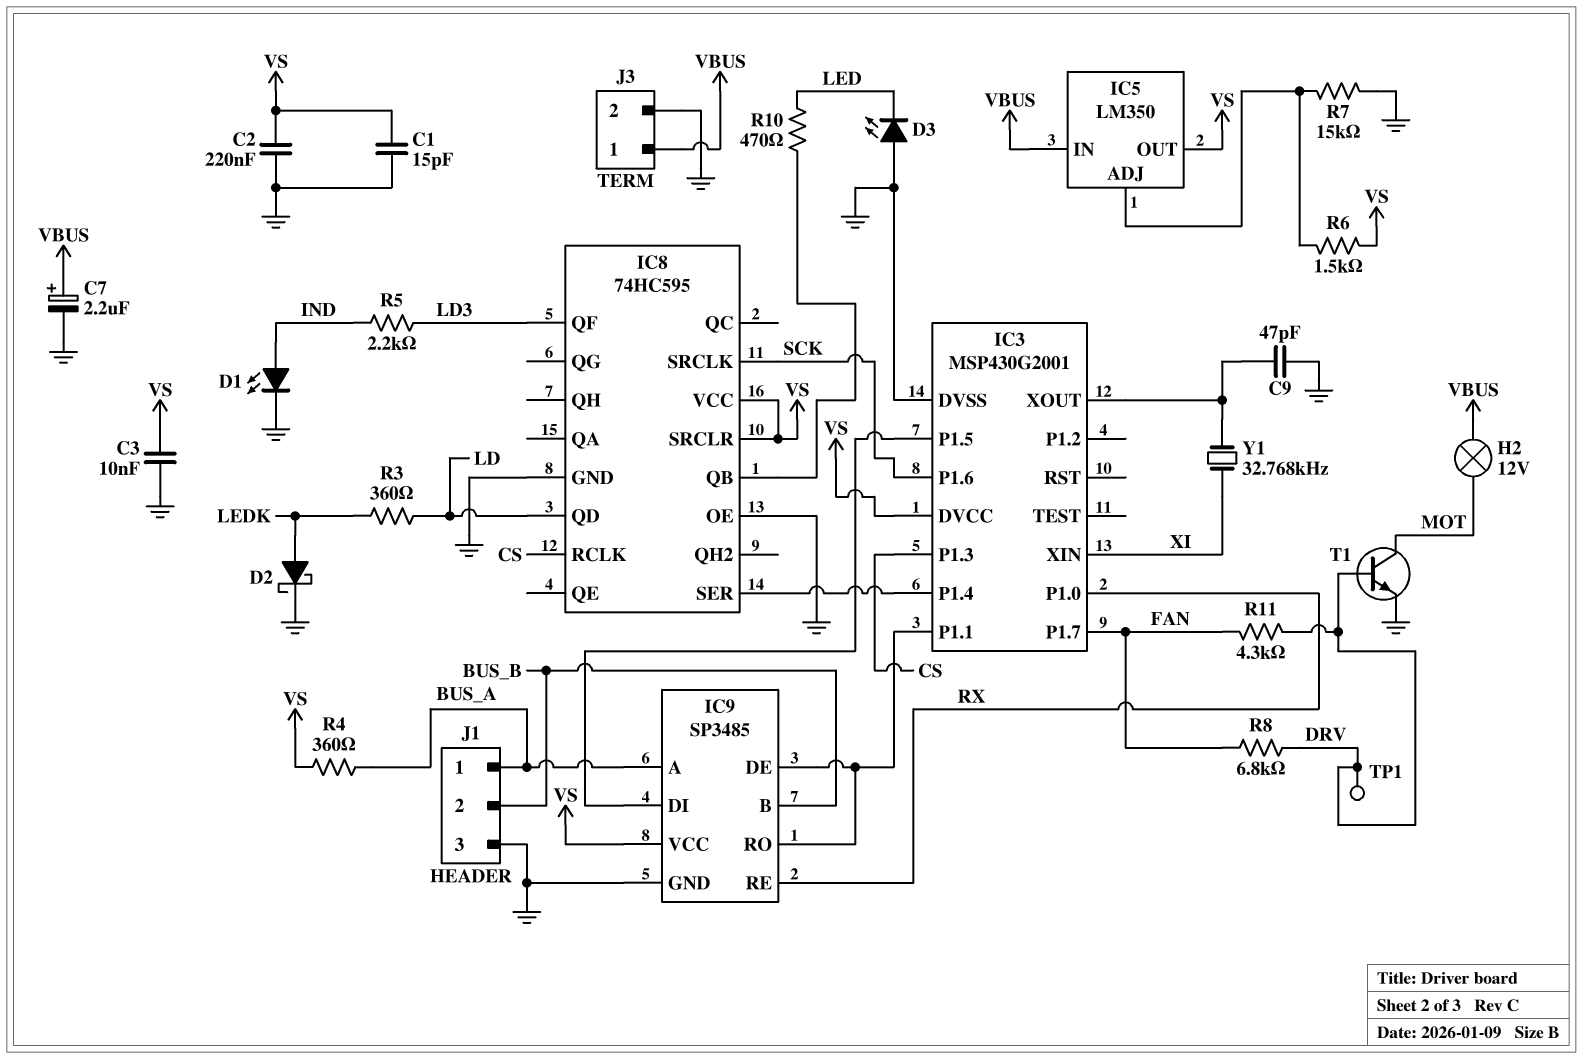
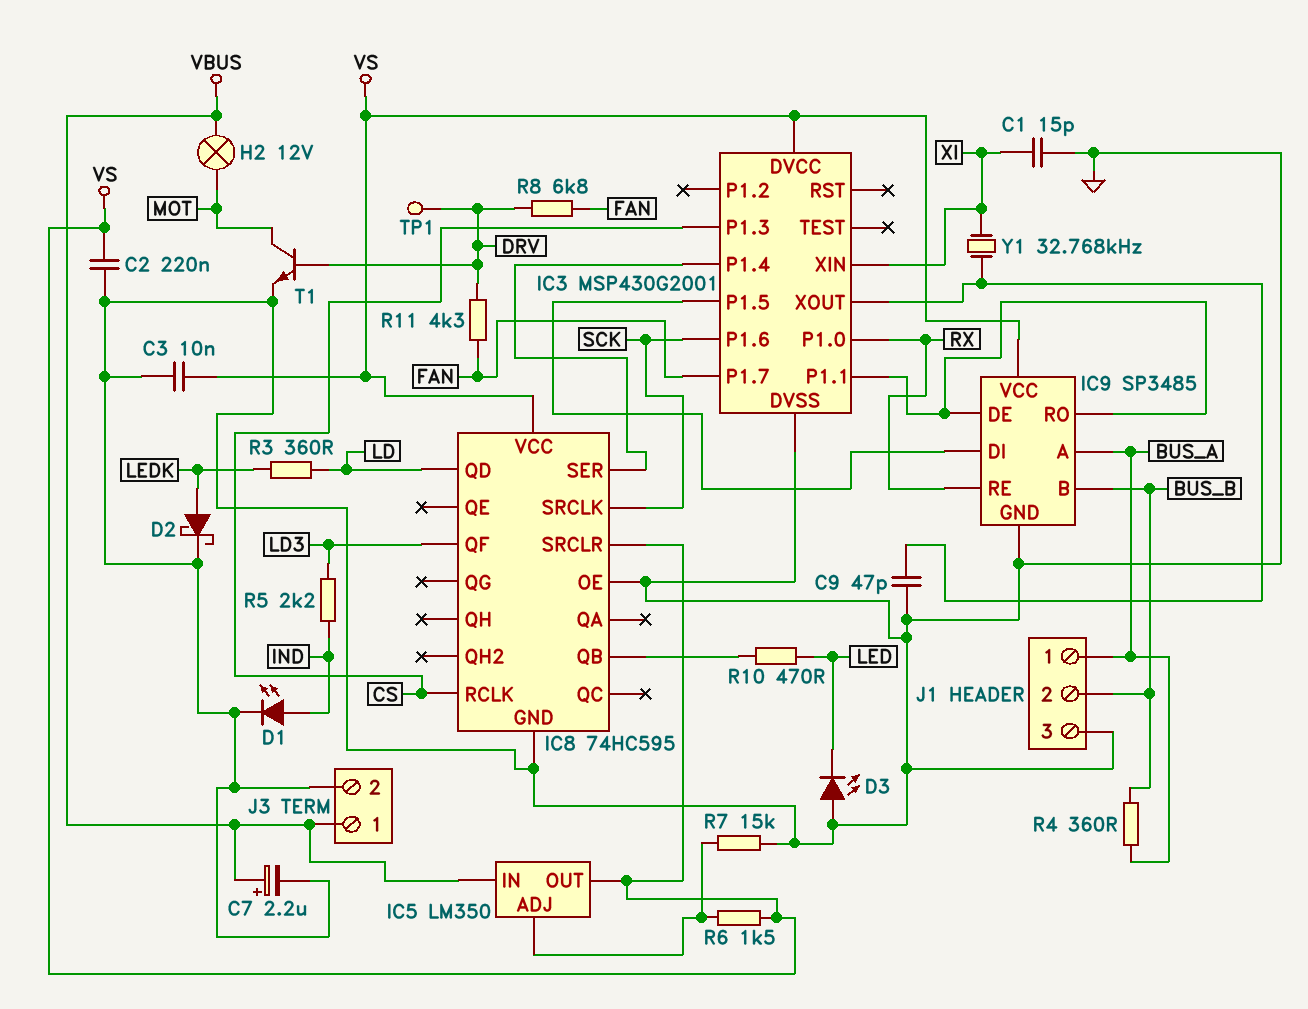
C1: 15pF (GND, VS) -> 15pF (GND, XI)
R4: 360 (BUS_A, VS) -> 360 (BUS_A, BUS_B)

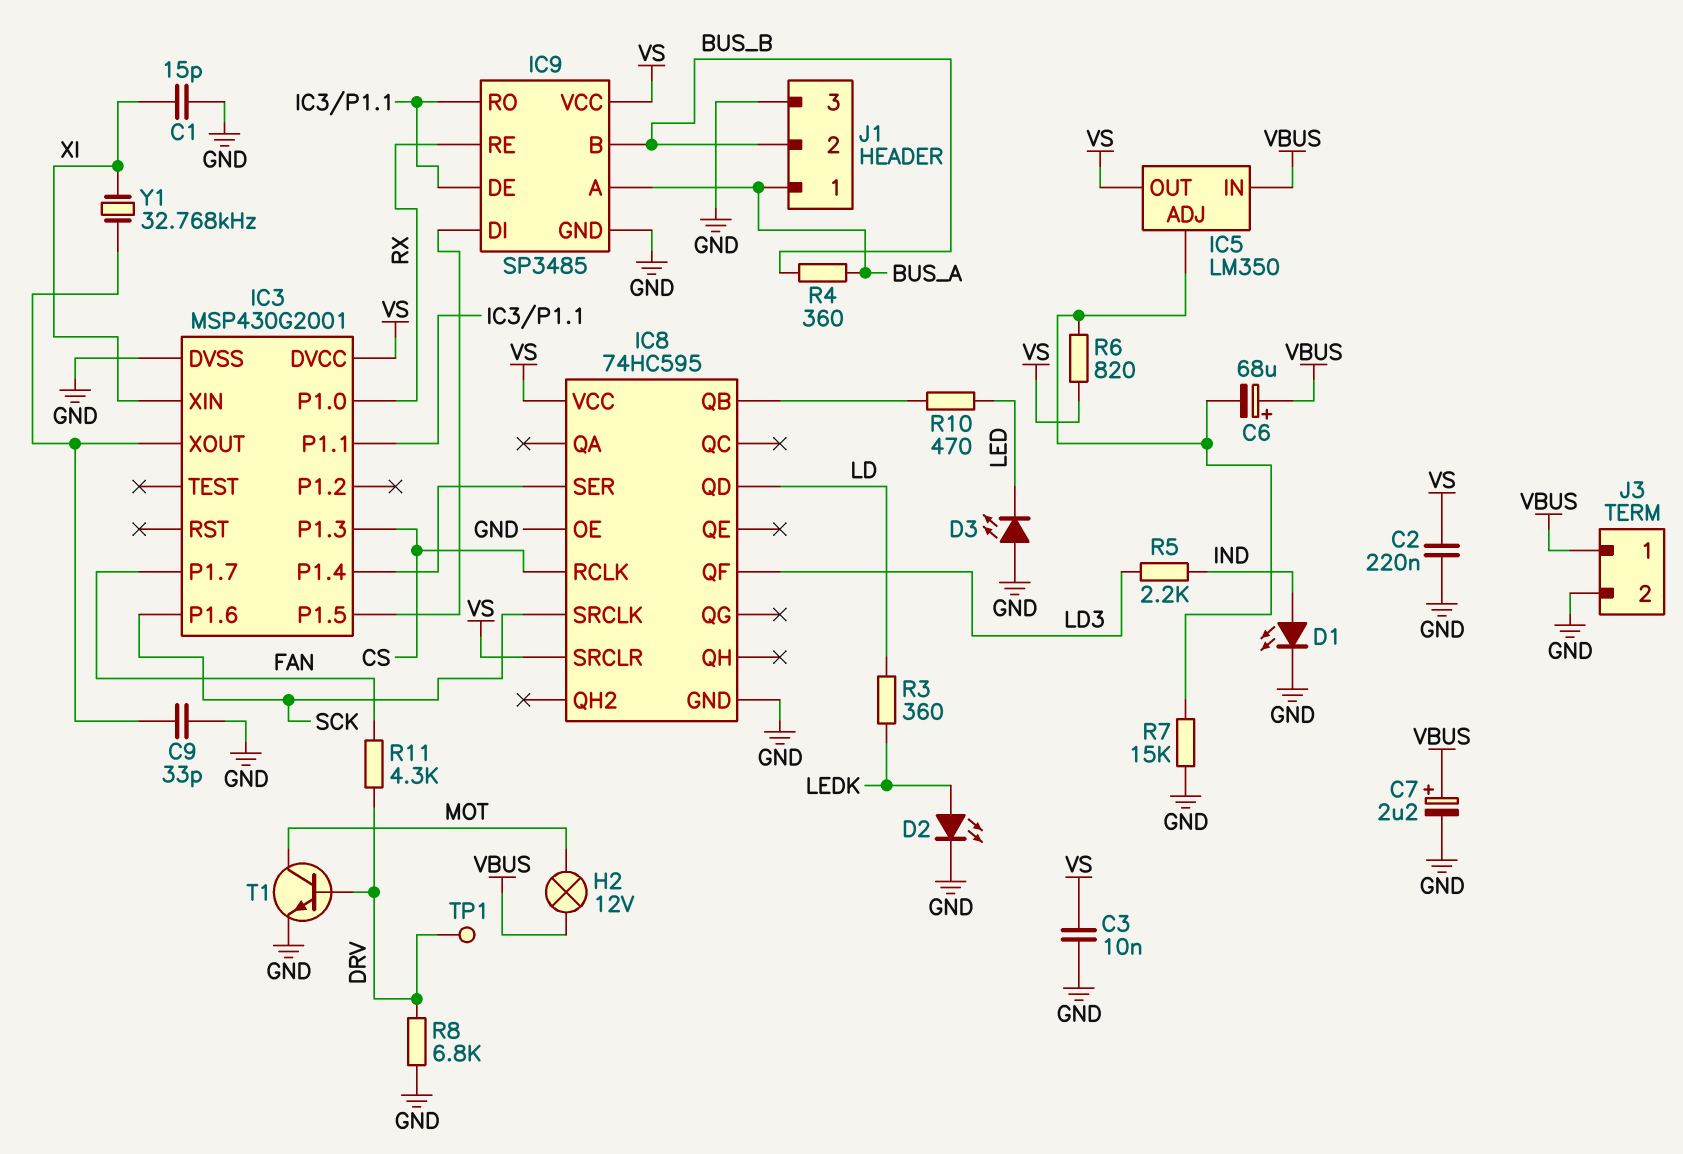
C6: none -> 68uF (plus VBUS, minus IC5/ADJ)
C9: 47pF (GND, IC3/XOUT) -> 33pF (GND, IC3/XOUT)
D2: schottky (A LEDK, K GND) -> LED (A LEDK, K GND)
R6: 1.5k (IC5/ADJ, VS) -> 820 (IC5/ADJ, VS)
R8: 6.8k (DRV, FAN) -> 6.8k (DRV, GND)

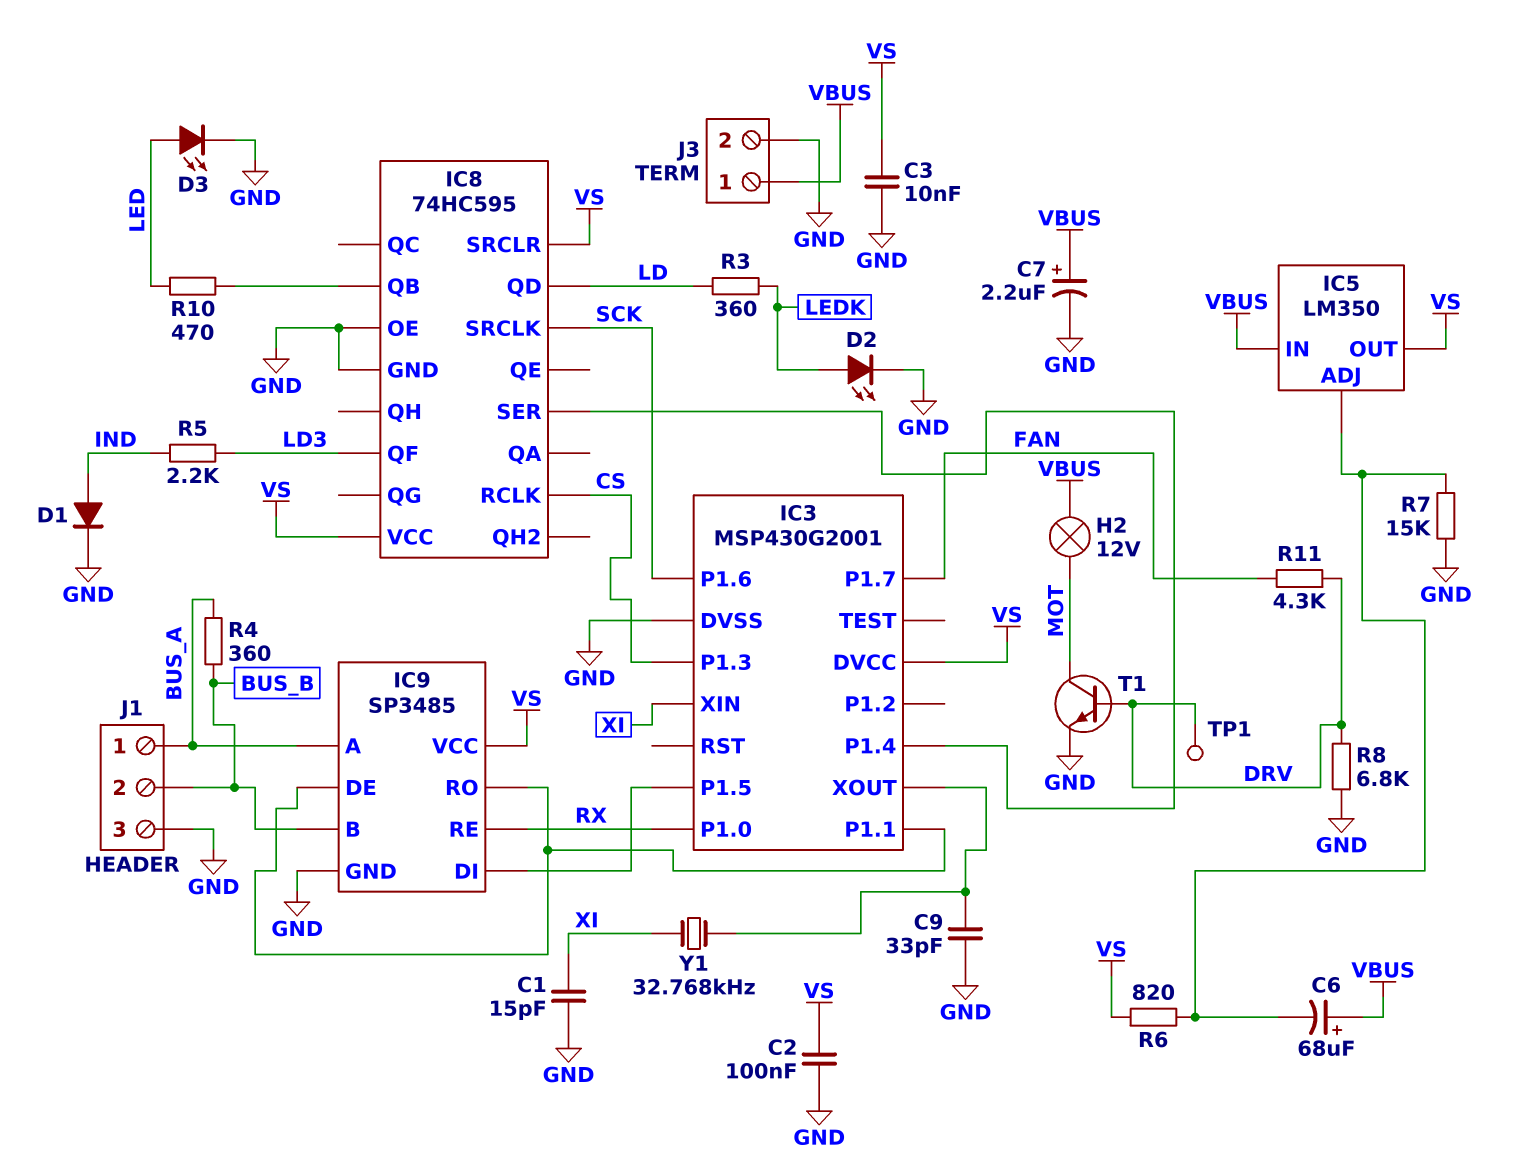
C2: 220nF (GND, VS) -> 100nF (GND, VS)
D1: LED (A IND, K GND) -> diode (A IND, K GND)
D3: LED (A GND, K LED) -> LED (A LED, K GND)

